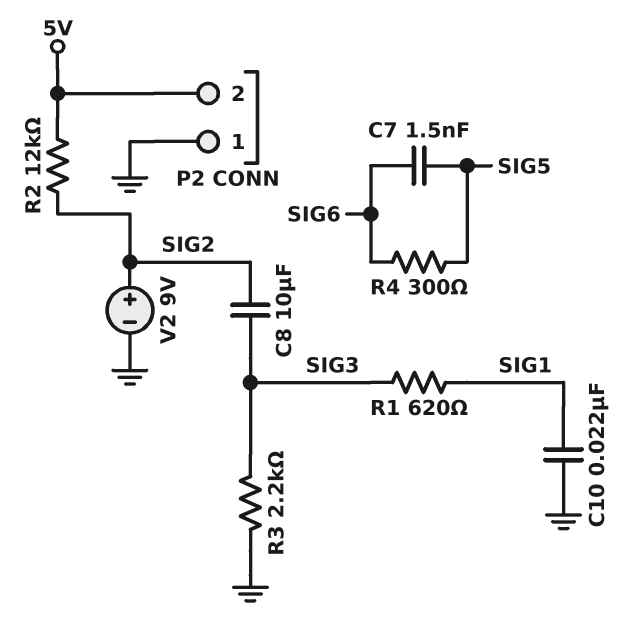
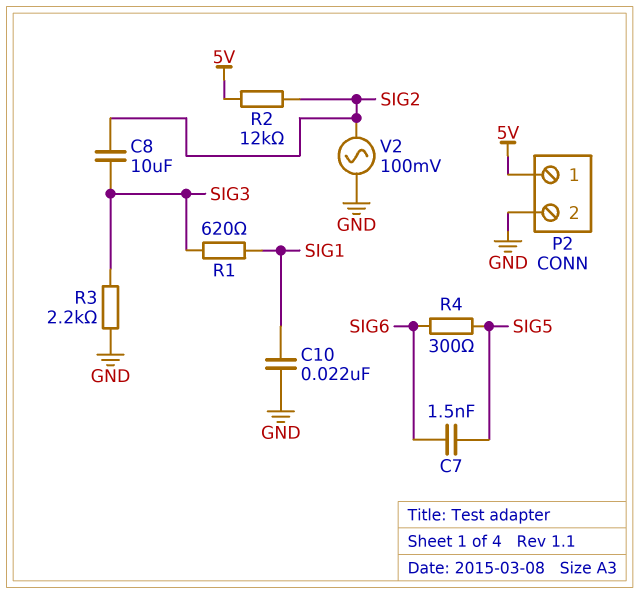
P2 pin 1: GND -> 5V
P2 pin 2: 5V -> GND
V2: 9V (plus SIG2, minus GND) -> AC 100mV (GND, SIG2)

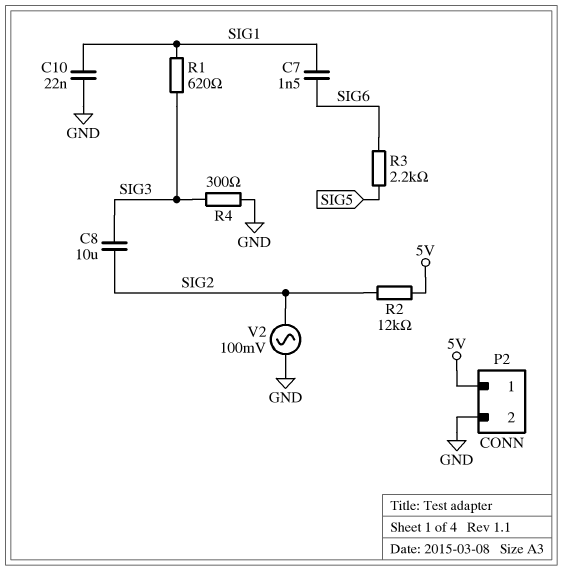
C7: 1.5nF (SIG5, SIG6) -> 1.5nF (SIG1, SIG6)
R3: 2.2k (GND, SIG3) -> 2.2k (SIG5, SIG6)
R4: 300 (SIG5, SIG6) -> 300 (GND, SIG3)

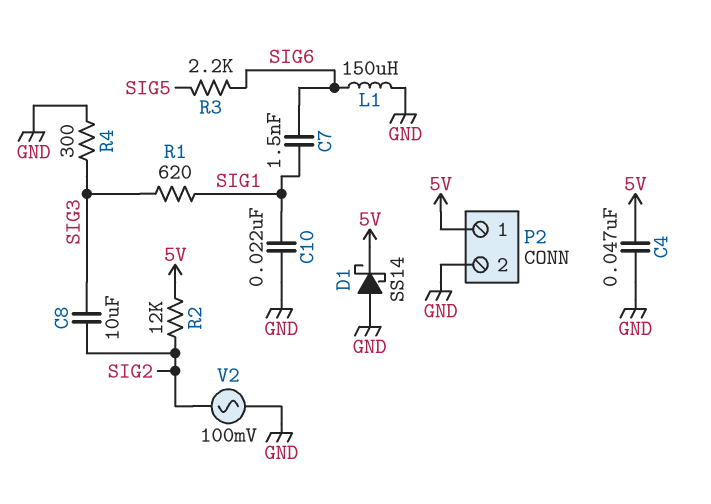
C4: none -> 47nF (5V, GND)
D1: none -> schottky SS14 (A GND, K 5V)
L1: none -> 150uH (GND, SIG6)

